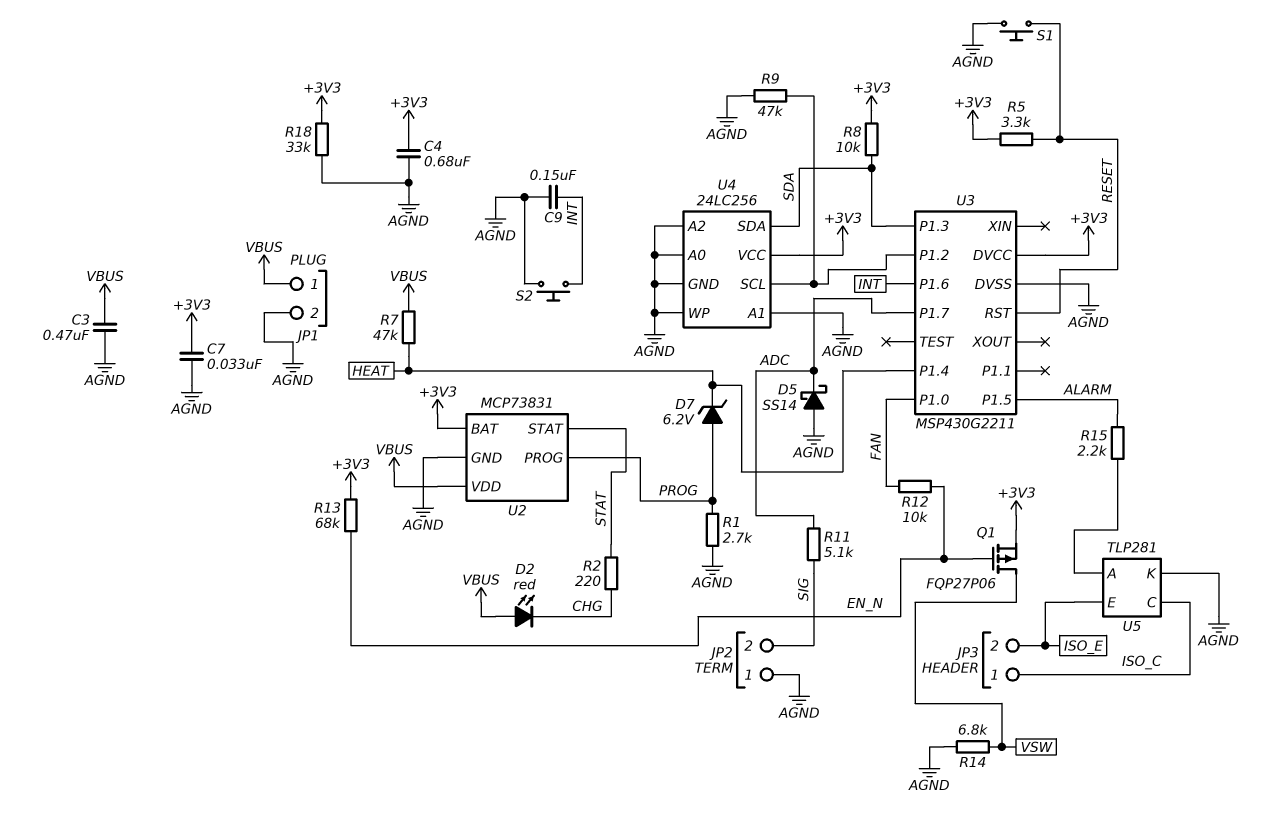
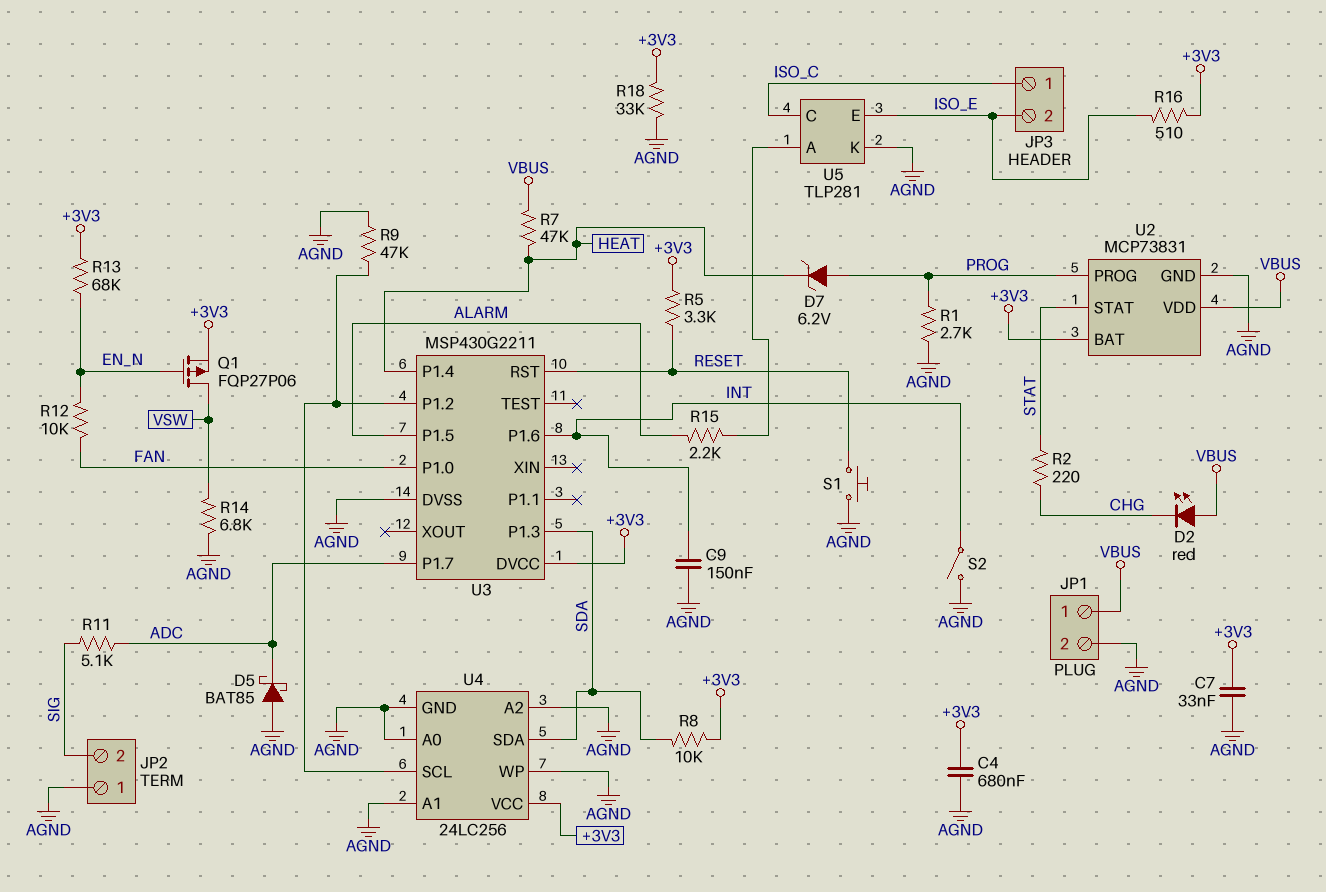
C3: 470nF (AGND, VBUS) -> none
D5: schottky SS14 (A AGND, K ADC) -> schottky BAT85 (A AGND, K ADC)
R16: none -> 510 (+3V3, ISO_E)
S2: button (AGND, INT) -> switch (AGND, INT)

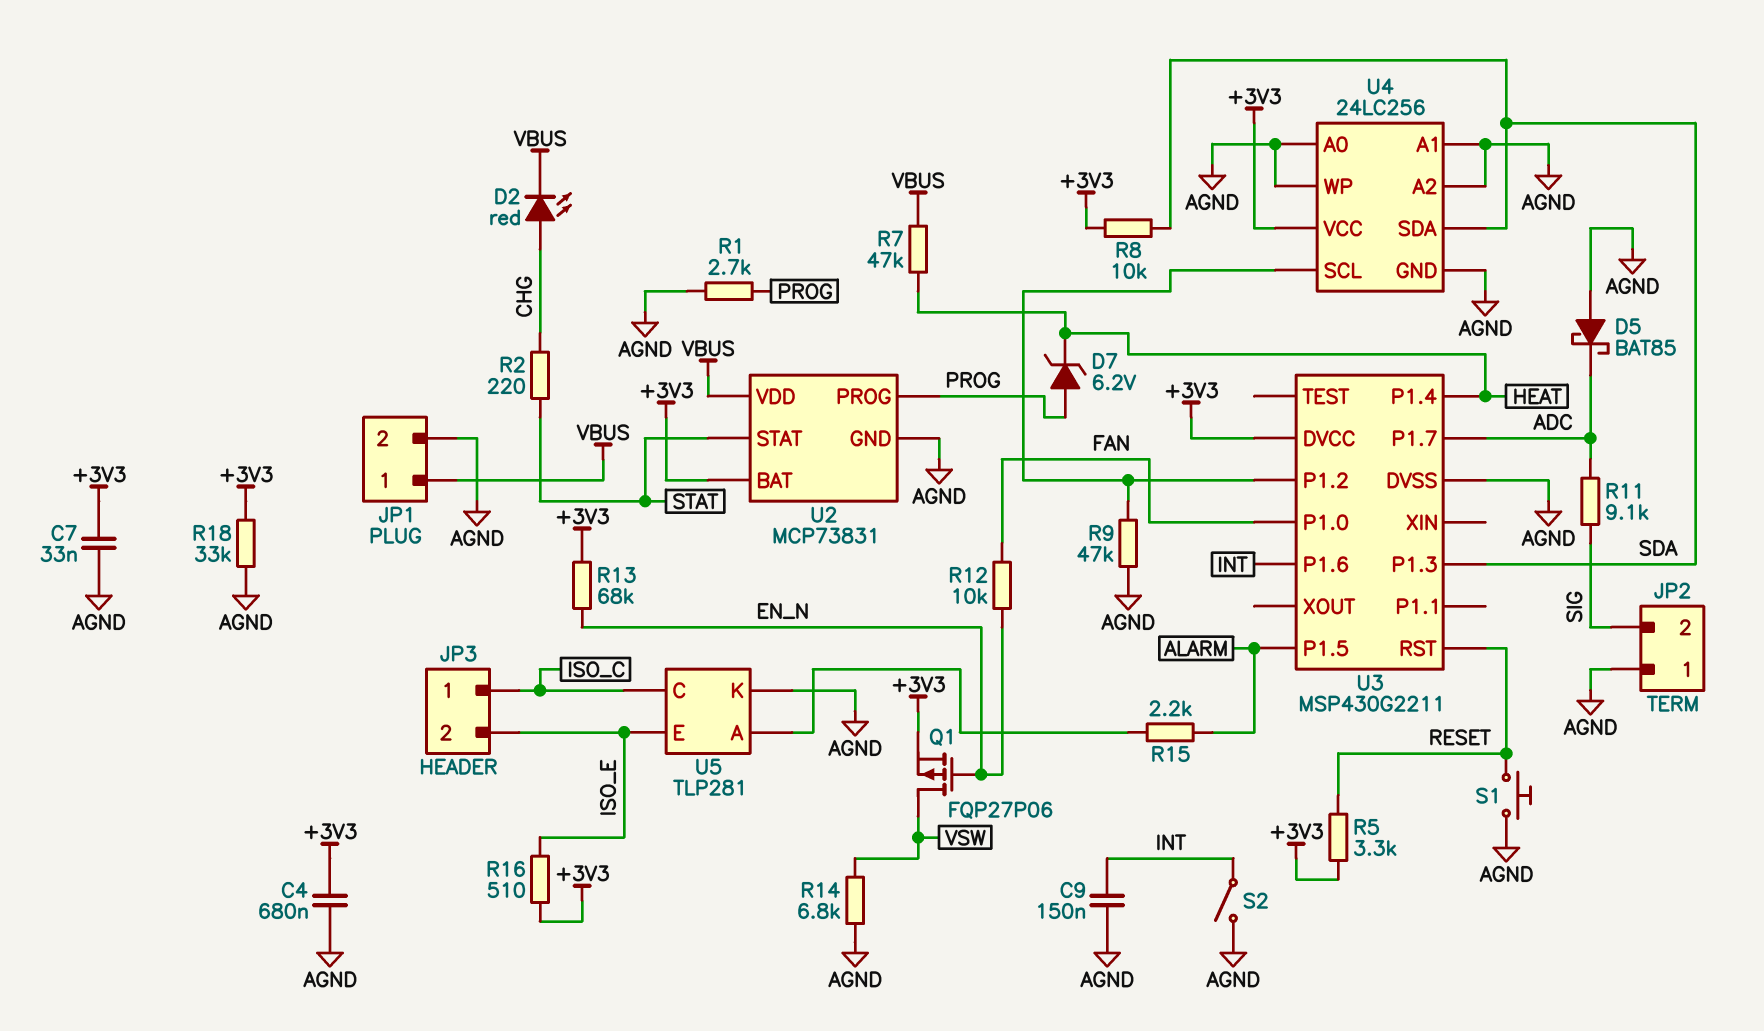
D2: LED red (A VBUS, K CHG) -> LED red (A CHG, K VBUS)
R11: 5.1k (ADC, SIG) -> 9.1k (ADC, SIG)

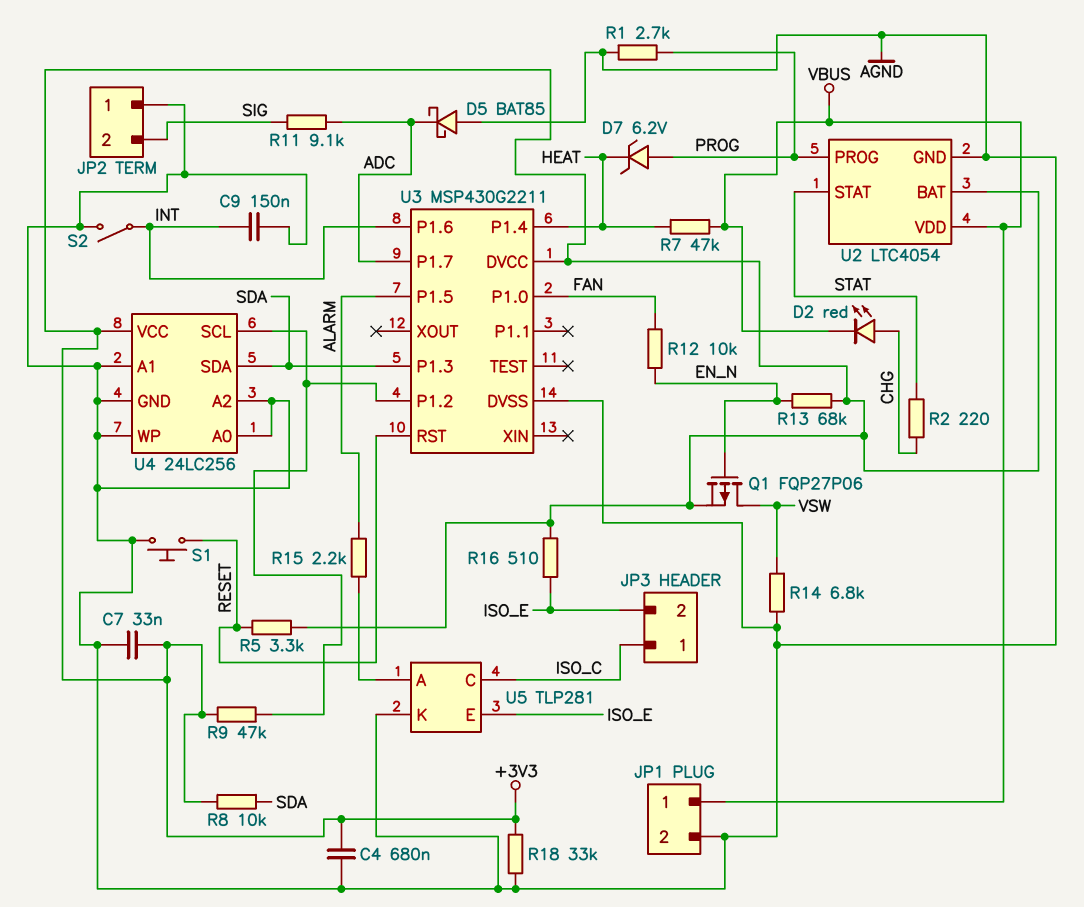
R9: 47k (AGND, U3/P1.2) -> 47k (+3V3, U3/P1.2)
U2: MCP73831 -> LTC4054

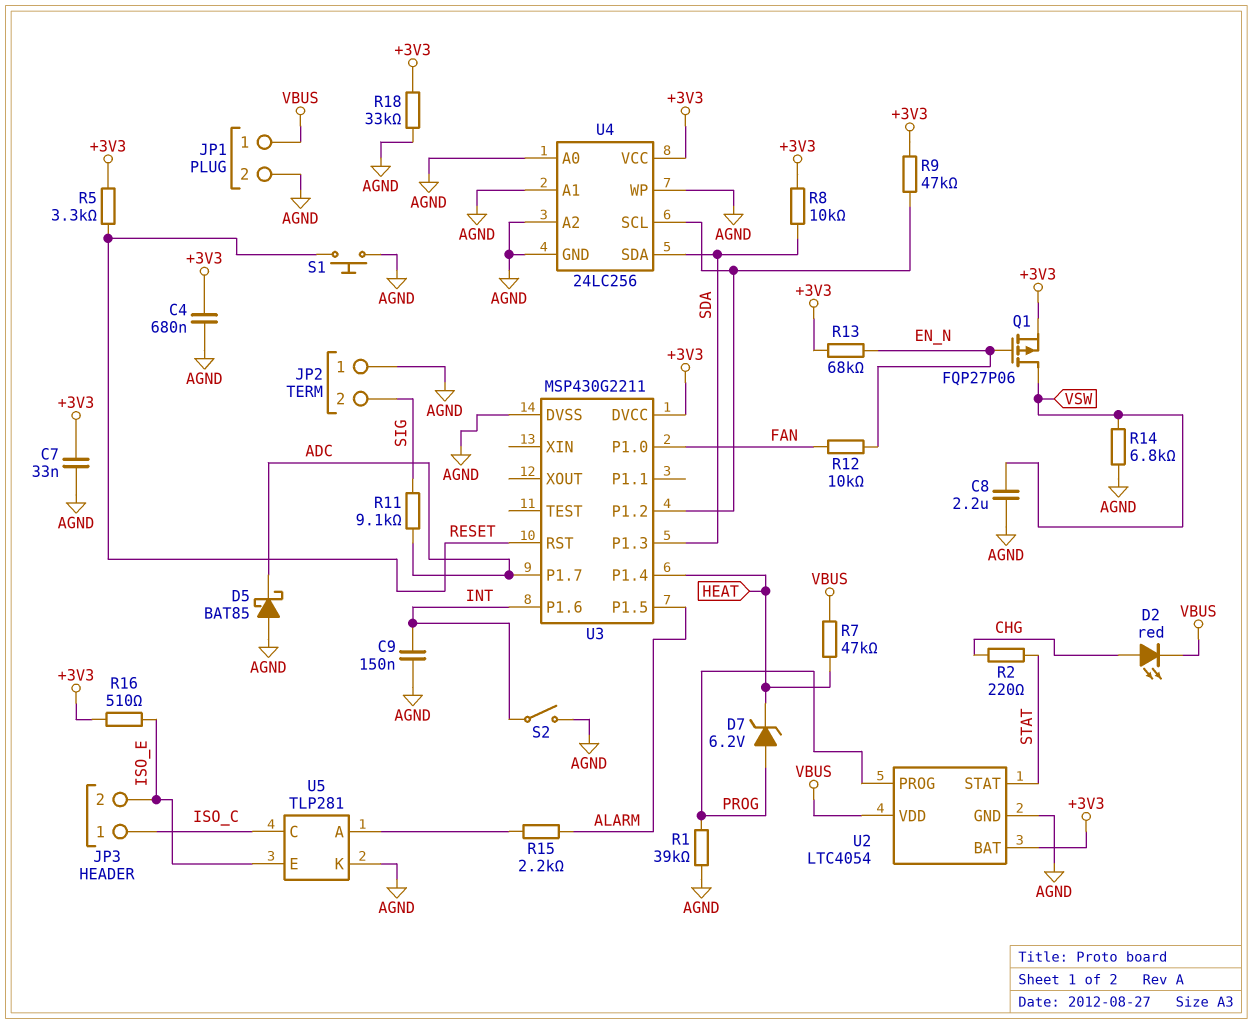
C8: none -> 2.2uF (AGND, VSW)
R1: 2.7k (AGND, PROG) -> 39k (AGND, PROG)

